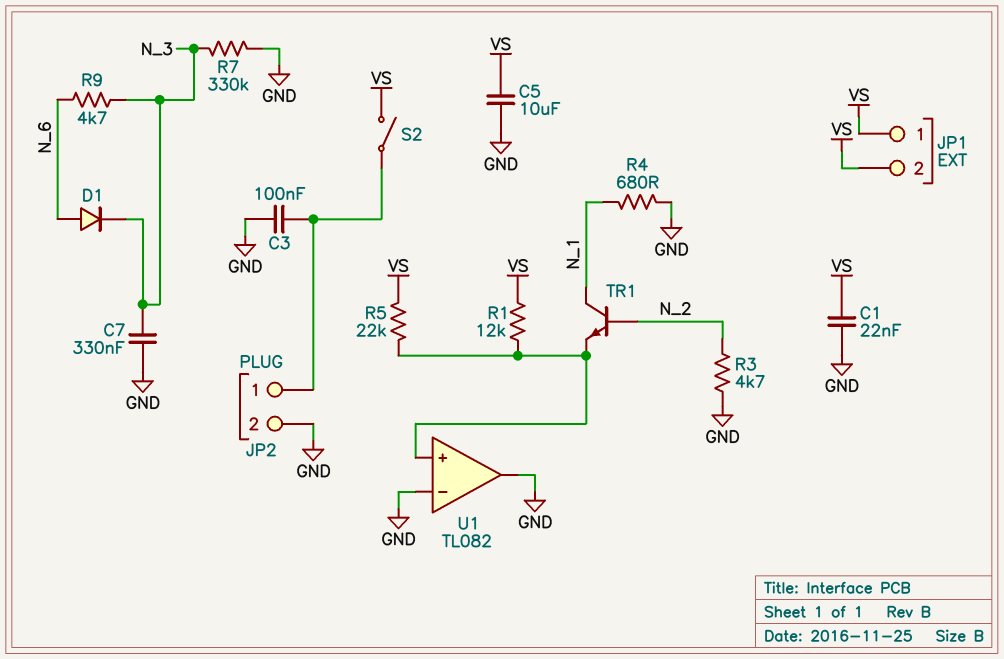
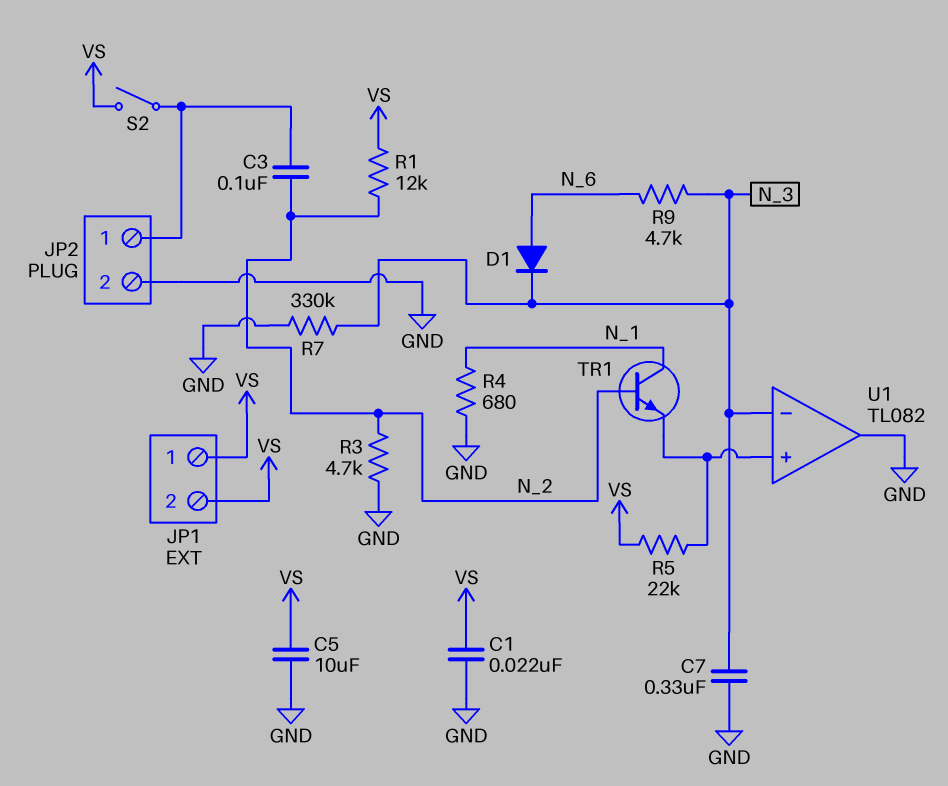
C3: 100nF (GND, JP2/1) -> 100nF (JP2/1, N_2)
R1: 12k (U1/in+, VS) -> 12k (N_2, VS)
U1 pin in-: GND -> N_3

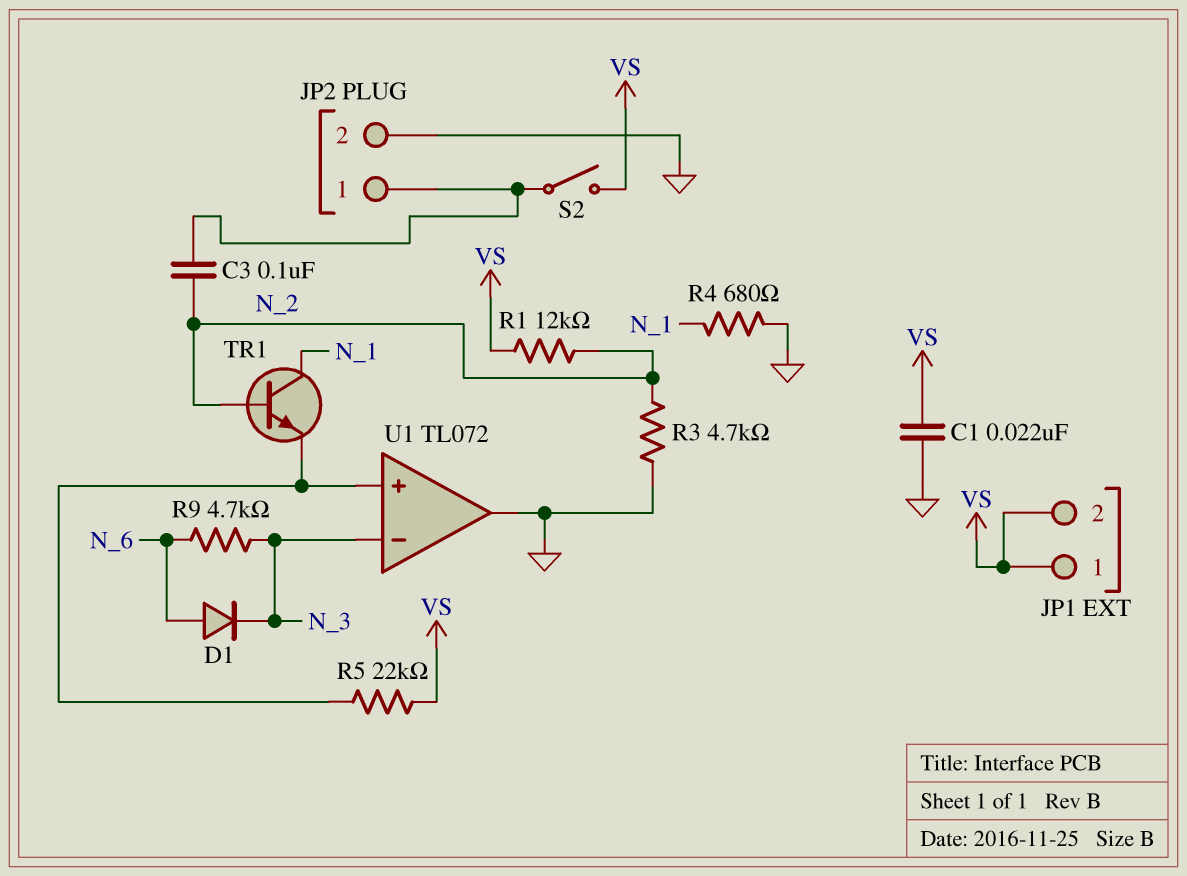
C5: 10uF (GND, VS) -> none
C7: 330nF (GND, N_3) -> none
R7: 330k (GND, N_3) -> none
U1: TL082 -> TL072

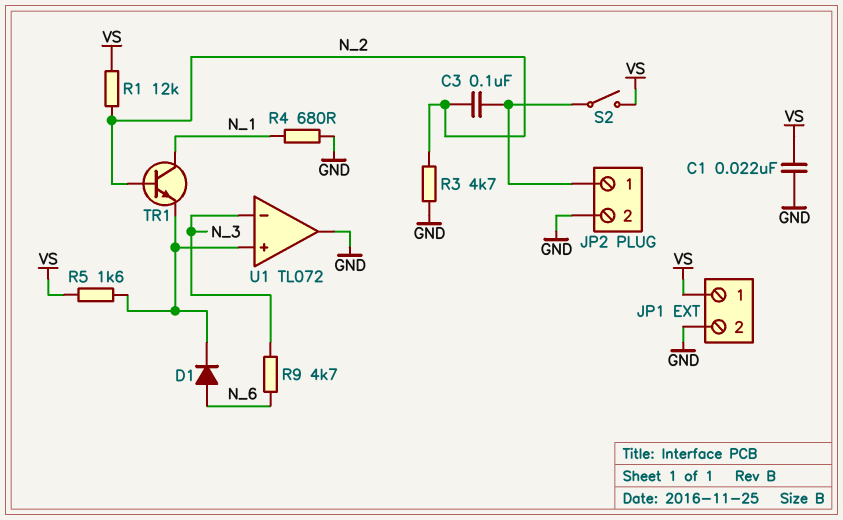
D1: diode (A N_6, K N_3) -> diode (A N_6, K U1/in+)
JP1 pin 2: VS -> GND
R5: 22k (U1/in+, VS) -> 1.6k (U1/in+, VS)

